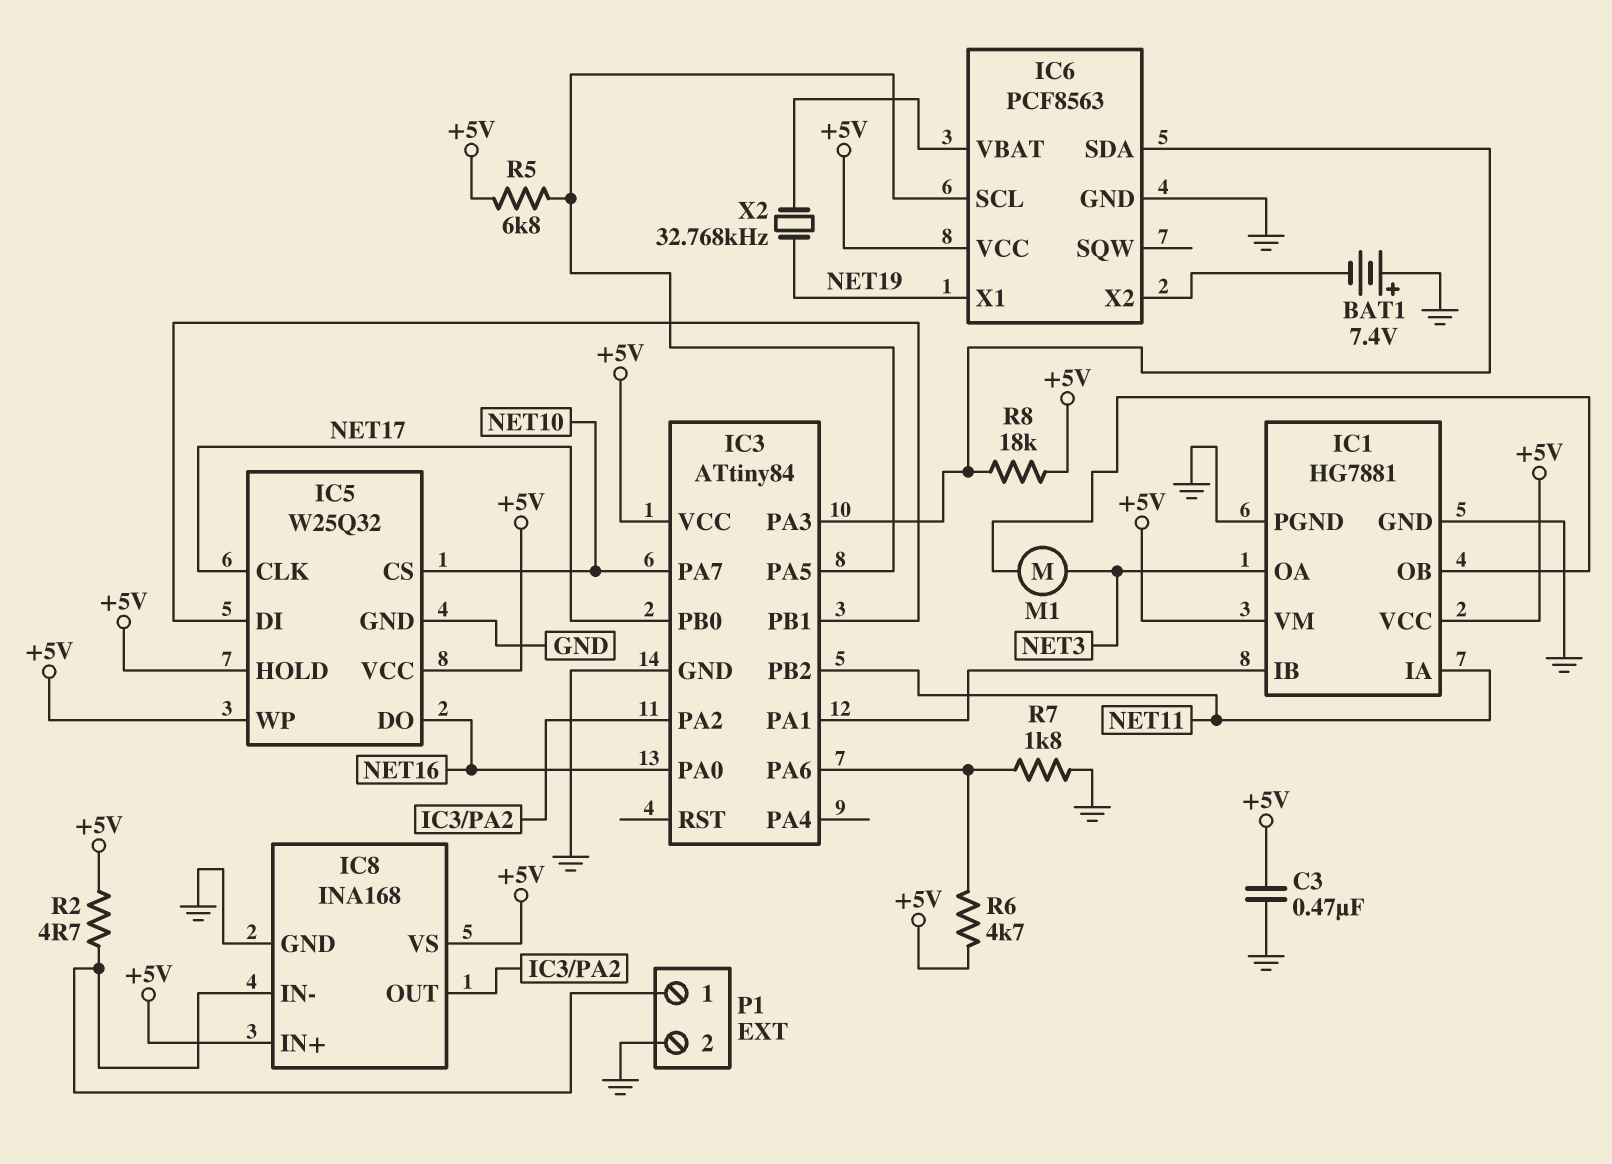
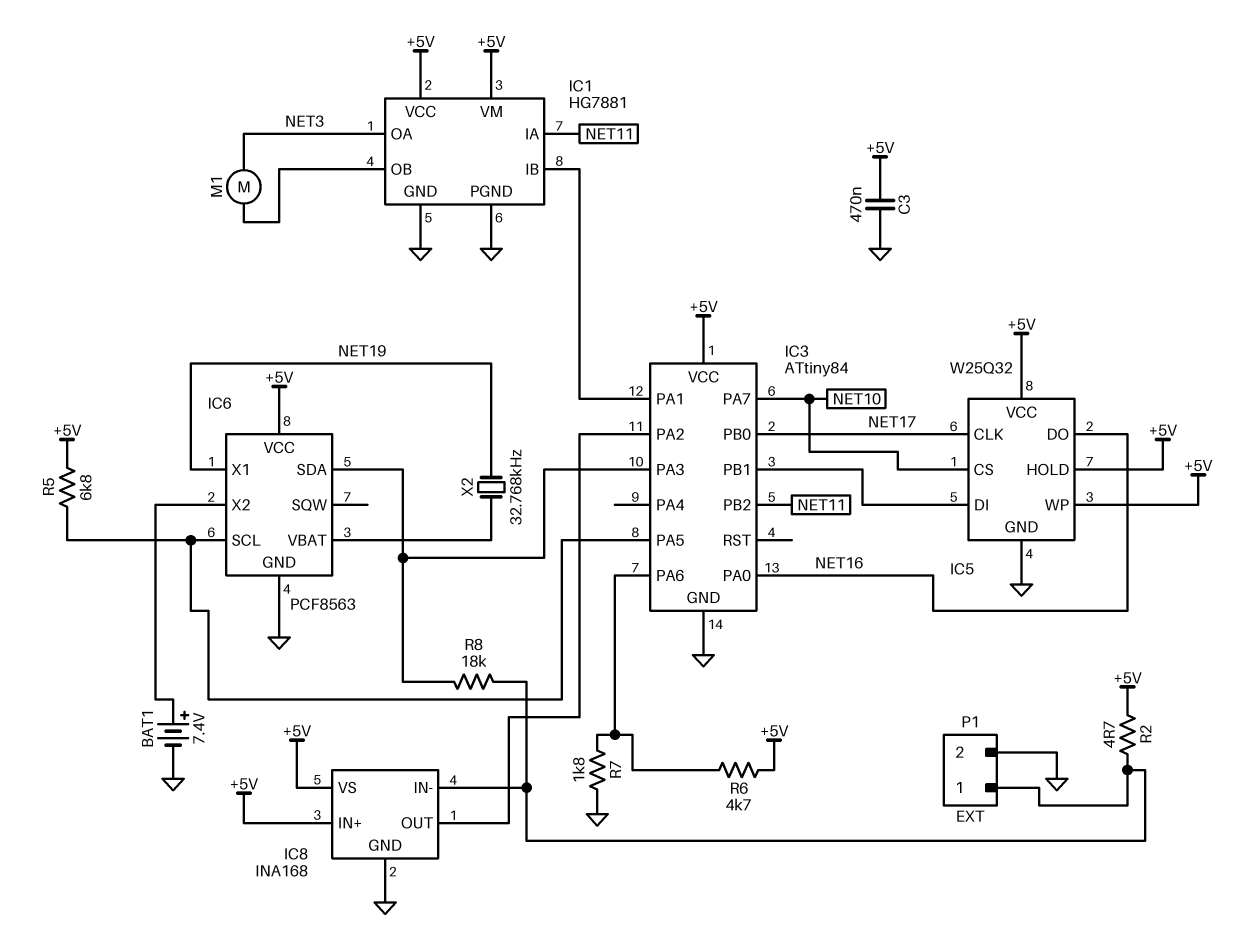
BAT1: 7.4V (plus GND, minus IC6/X2) -> 7.4V (plus IC6/X2, minus GND)
R8: 18k (+5V, IC3/PA3) -> 18k (IC3/PA3, IC8/IN-)

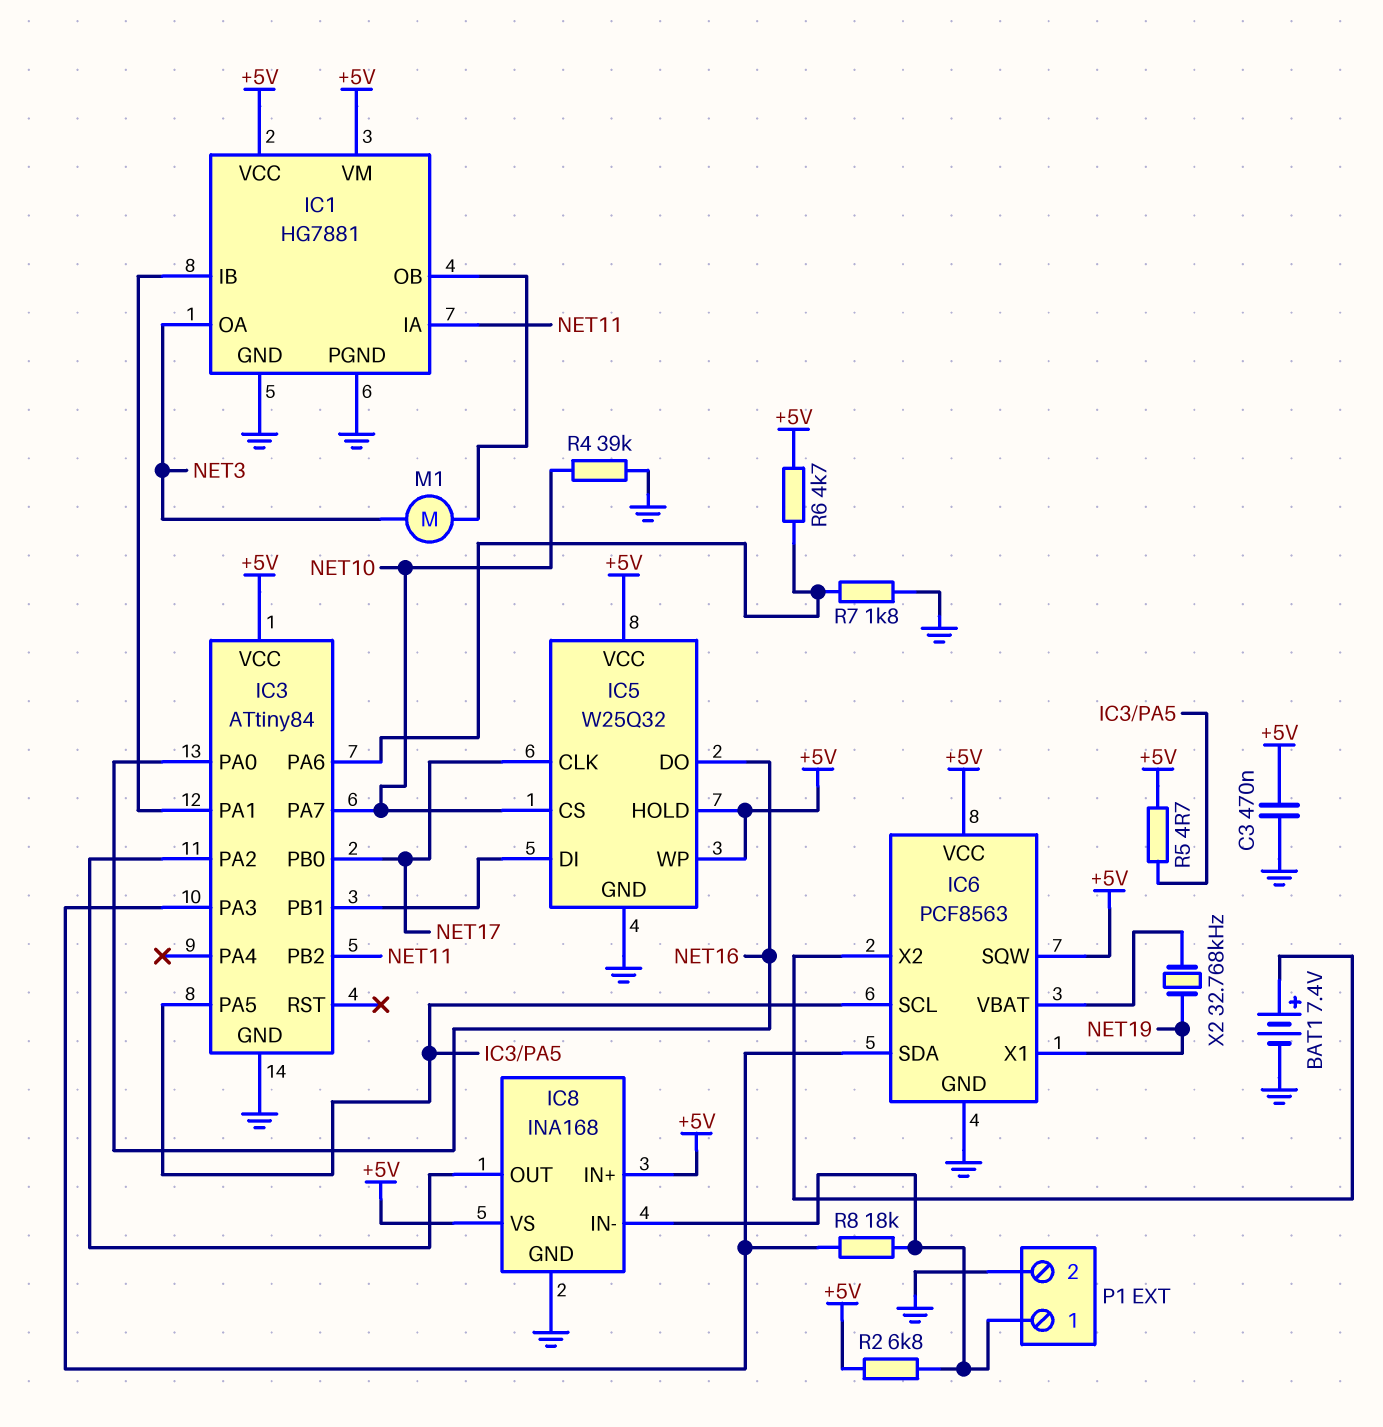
IC6 pin SQW: none -> +5V
R2: 4.7 (+5V, IC8/IN-) -> 6.8k (+5V, IC8/IN-)
R4: none -> 39k (GND, NET10)
R5: 6.8k (+5V, IC3/PA5) -> 4.7 (+5V, IC3/PA5)

